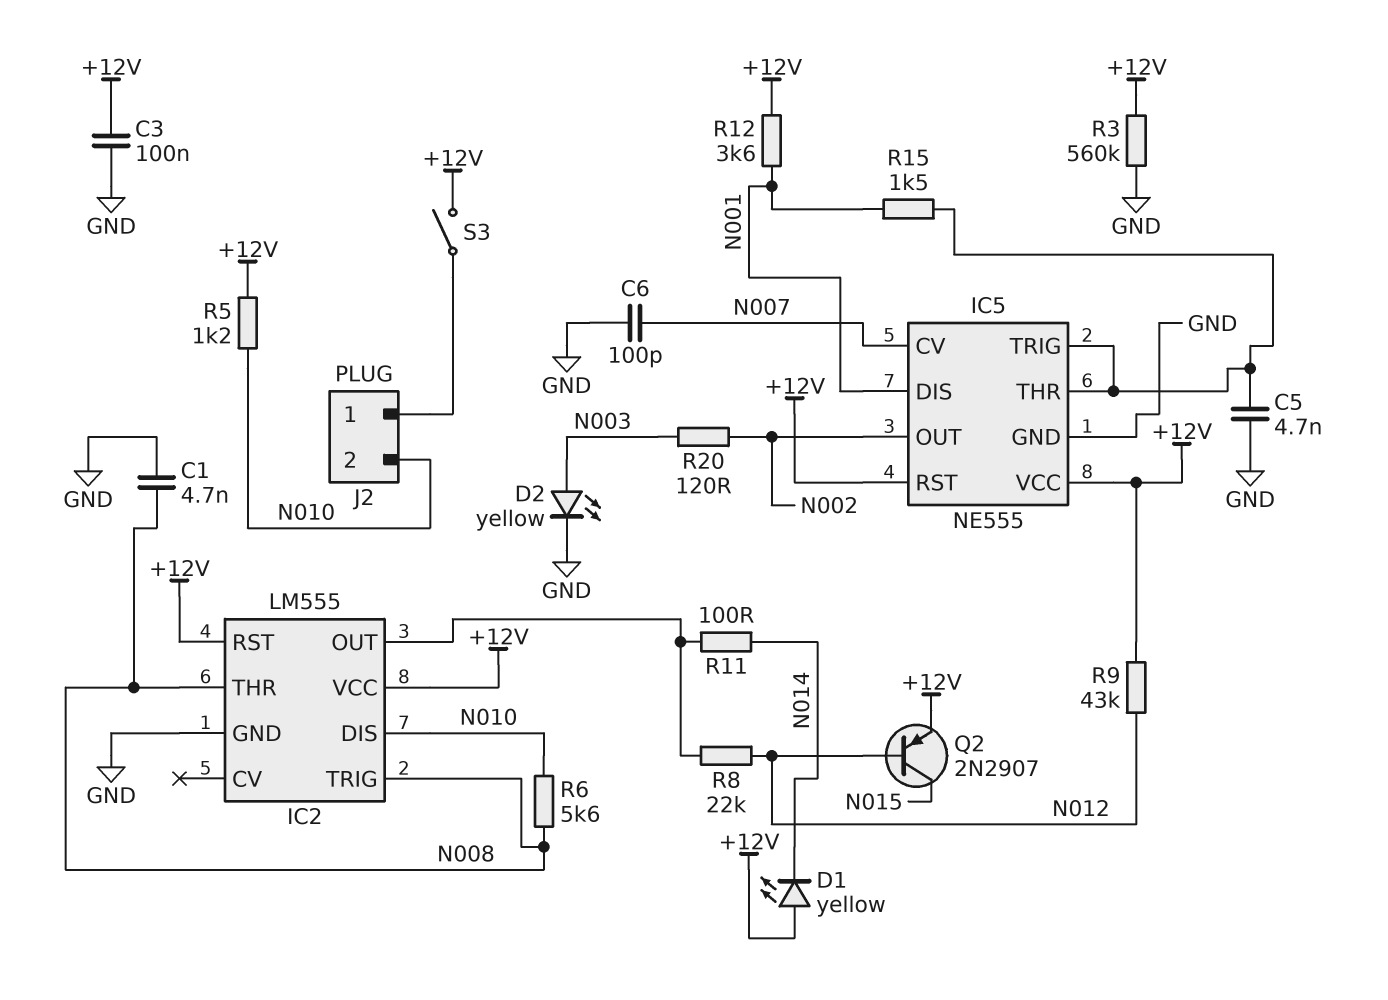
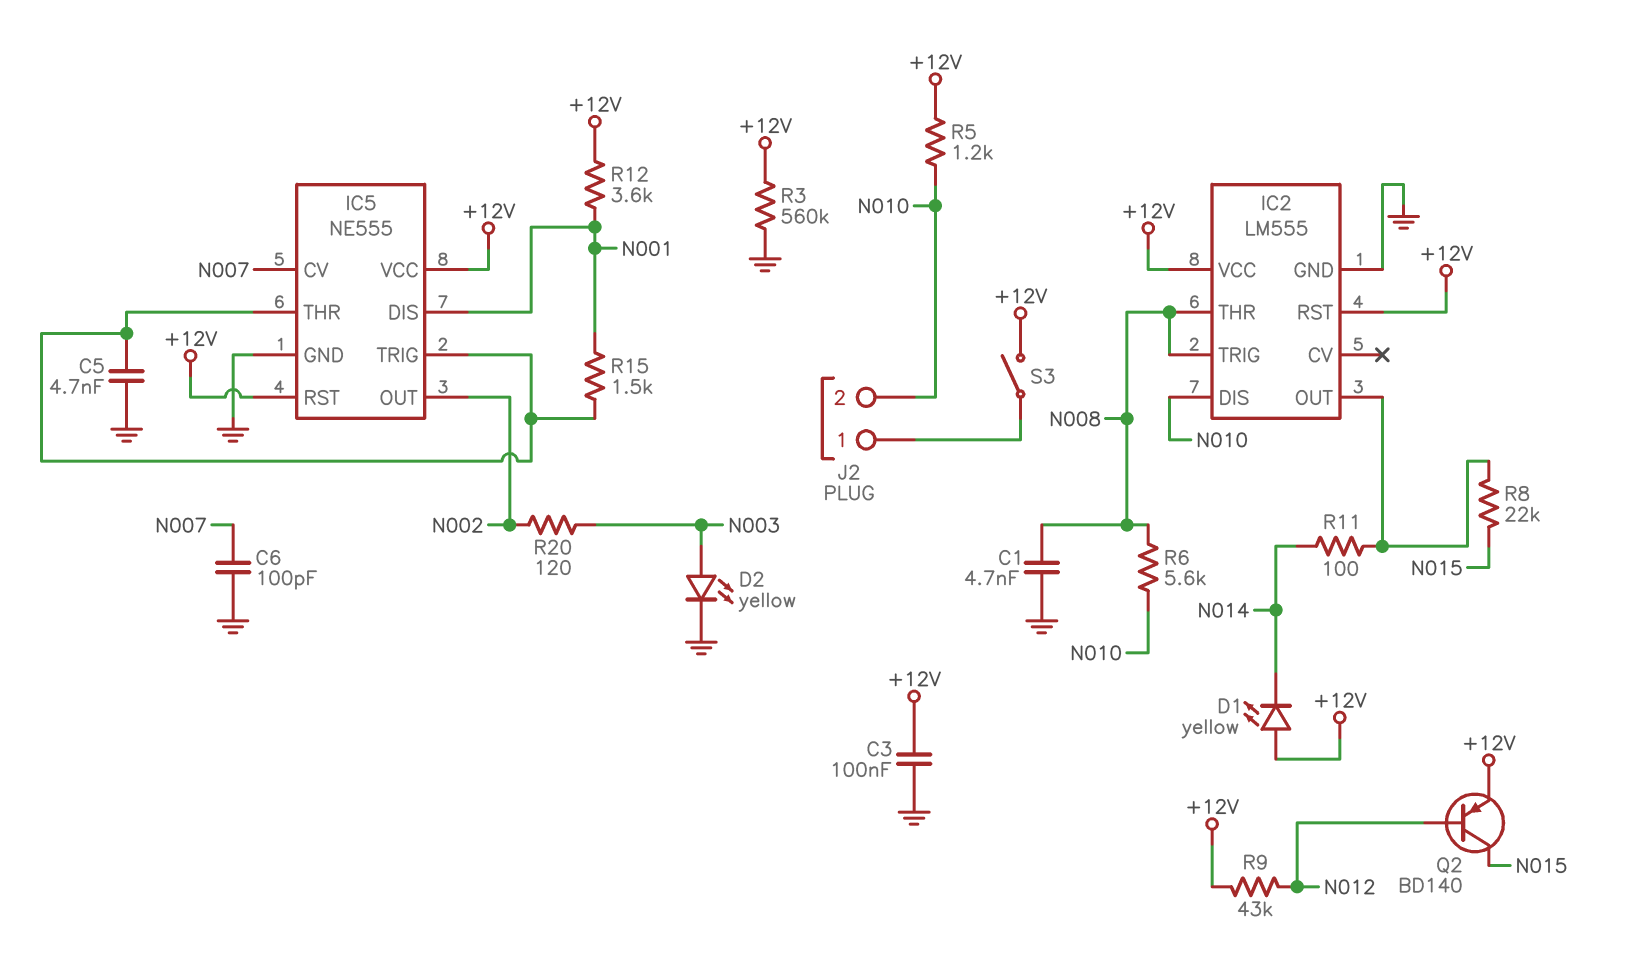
Q2: PNP 2N2907 (B N012, C N015, E +12V) -> PNP BD140 (B N012, C N015, E +12V)
R8: 22k (IC2/OUT, N012) -> 22k (IC2/OUT, N015)

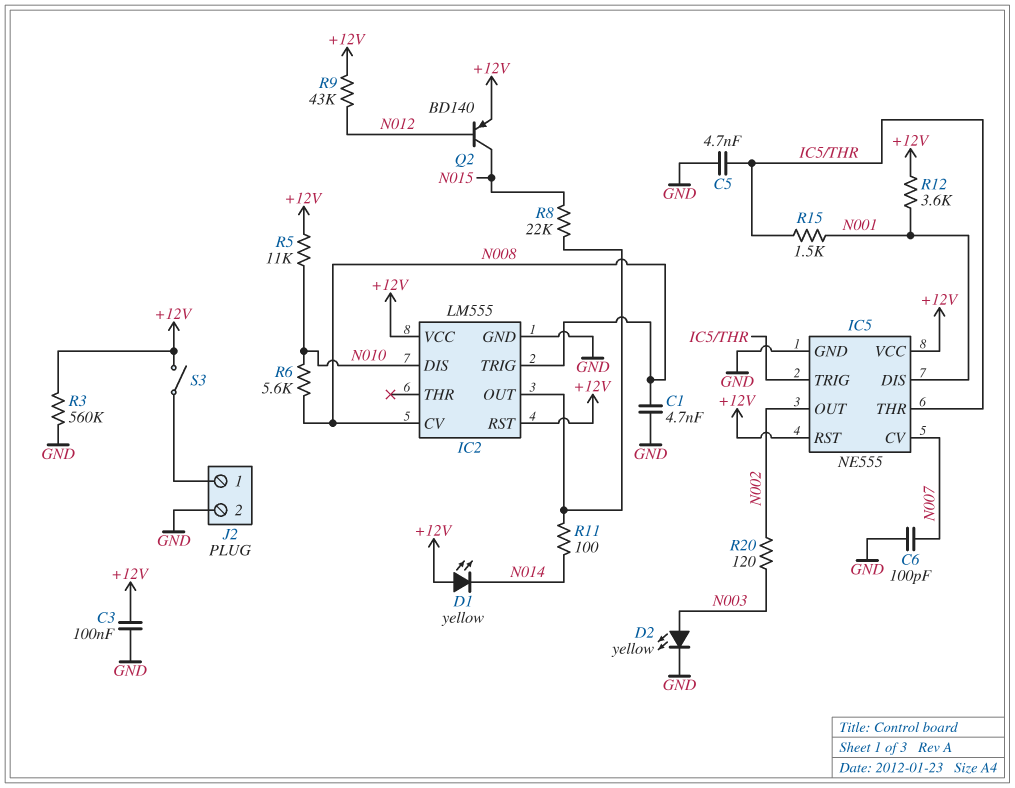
IC2 pin CV: none -> N008
IC2 pin THR: N008 -> none
J2 pin 2: N010 -> GND
R5: 1.2k (+12V, N010) -> 11k (+12V, N010)

